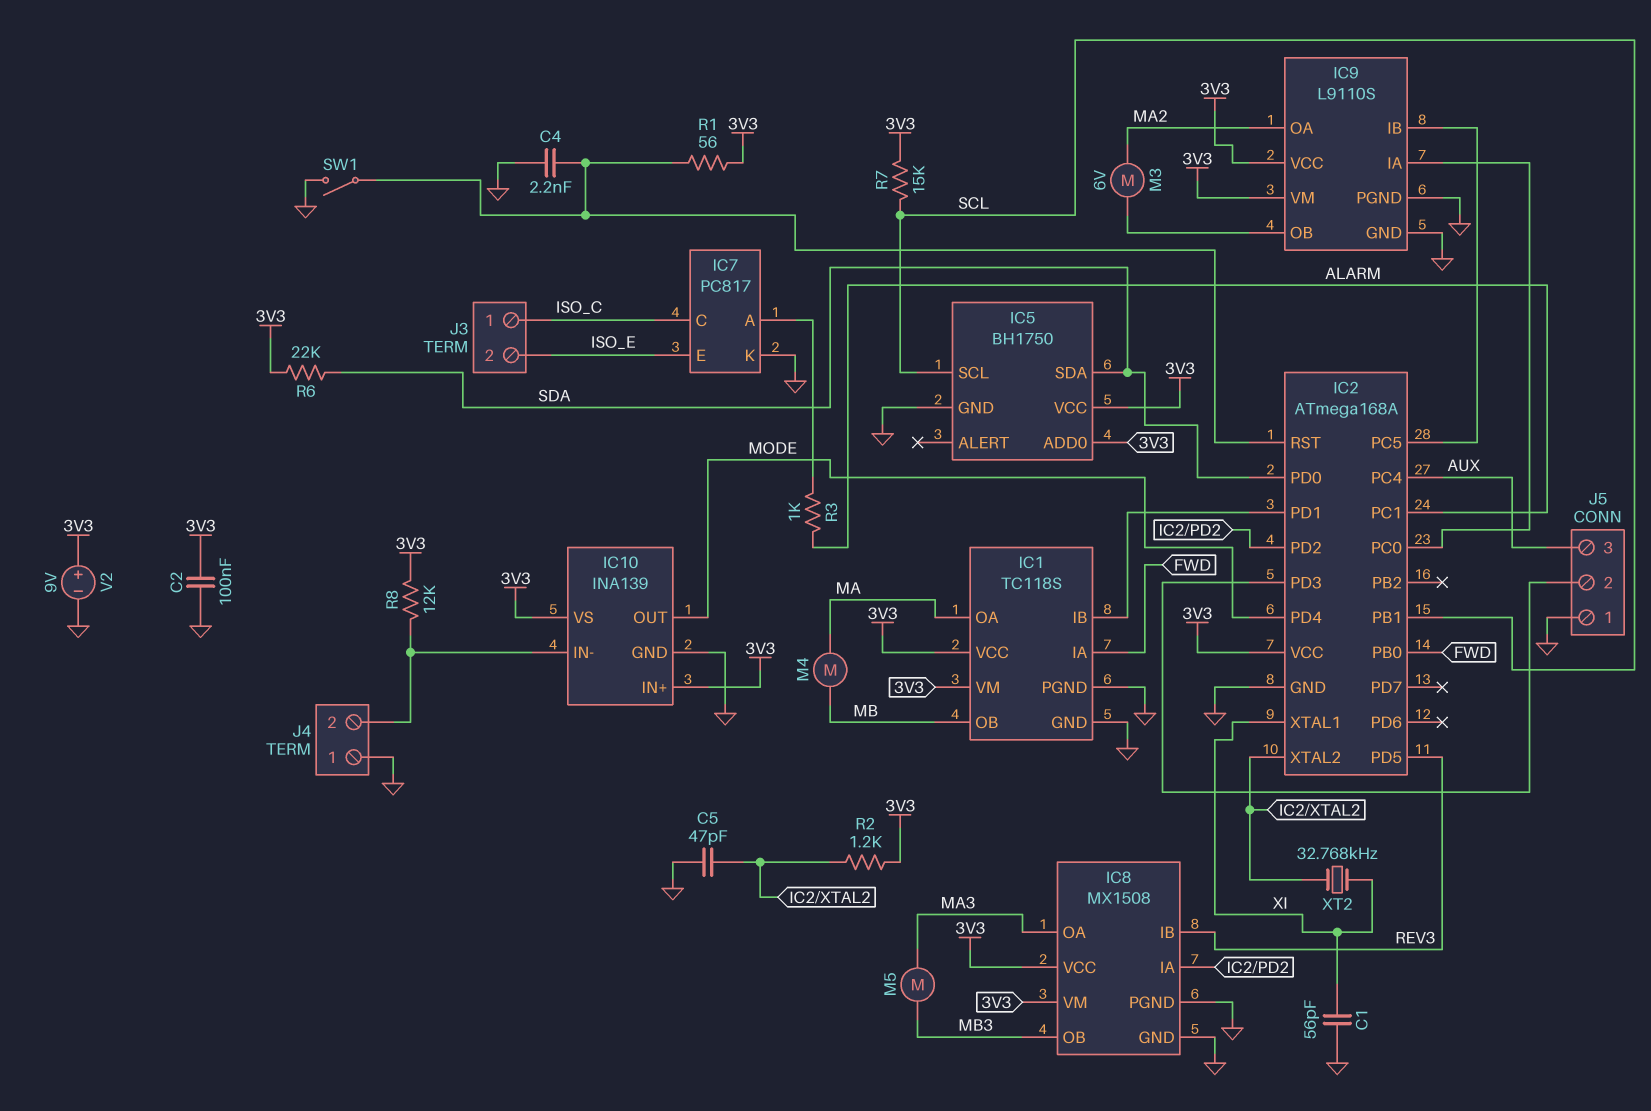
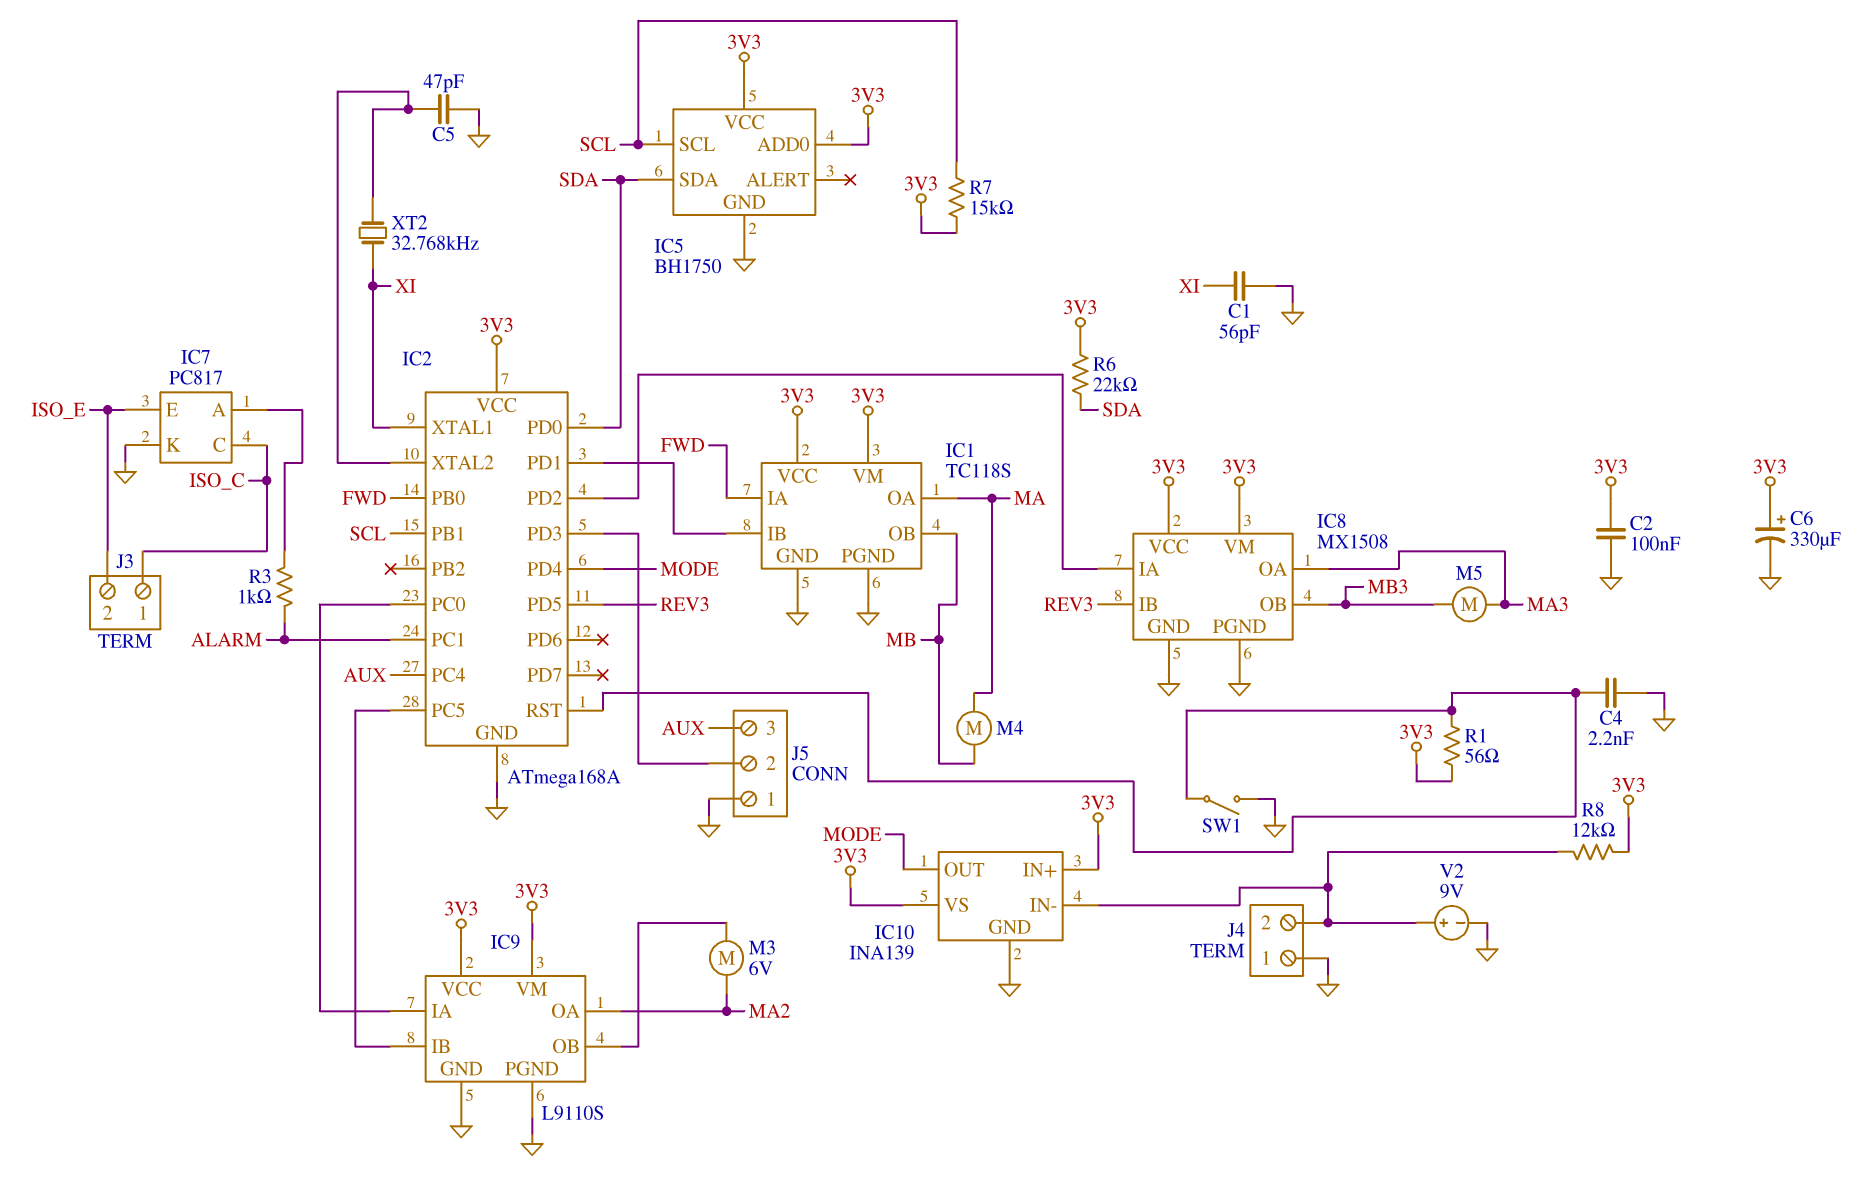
C6: none -> 330uF (plus 3V3, minus GND)
R2: 1.2k (3V3, IC2/XTAL2) -> none
V2: 9V (plus 3V3, minus GND) -> 9V (plus IC10/IN-, minus GND)

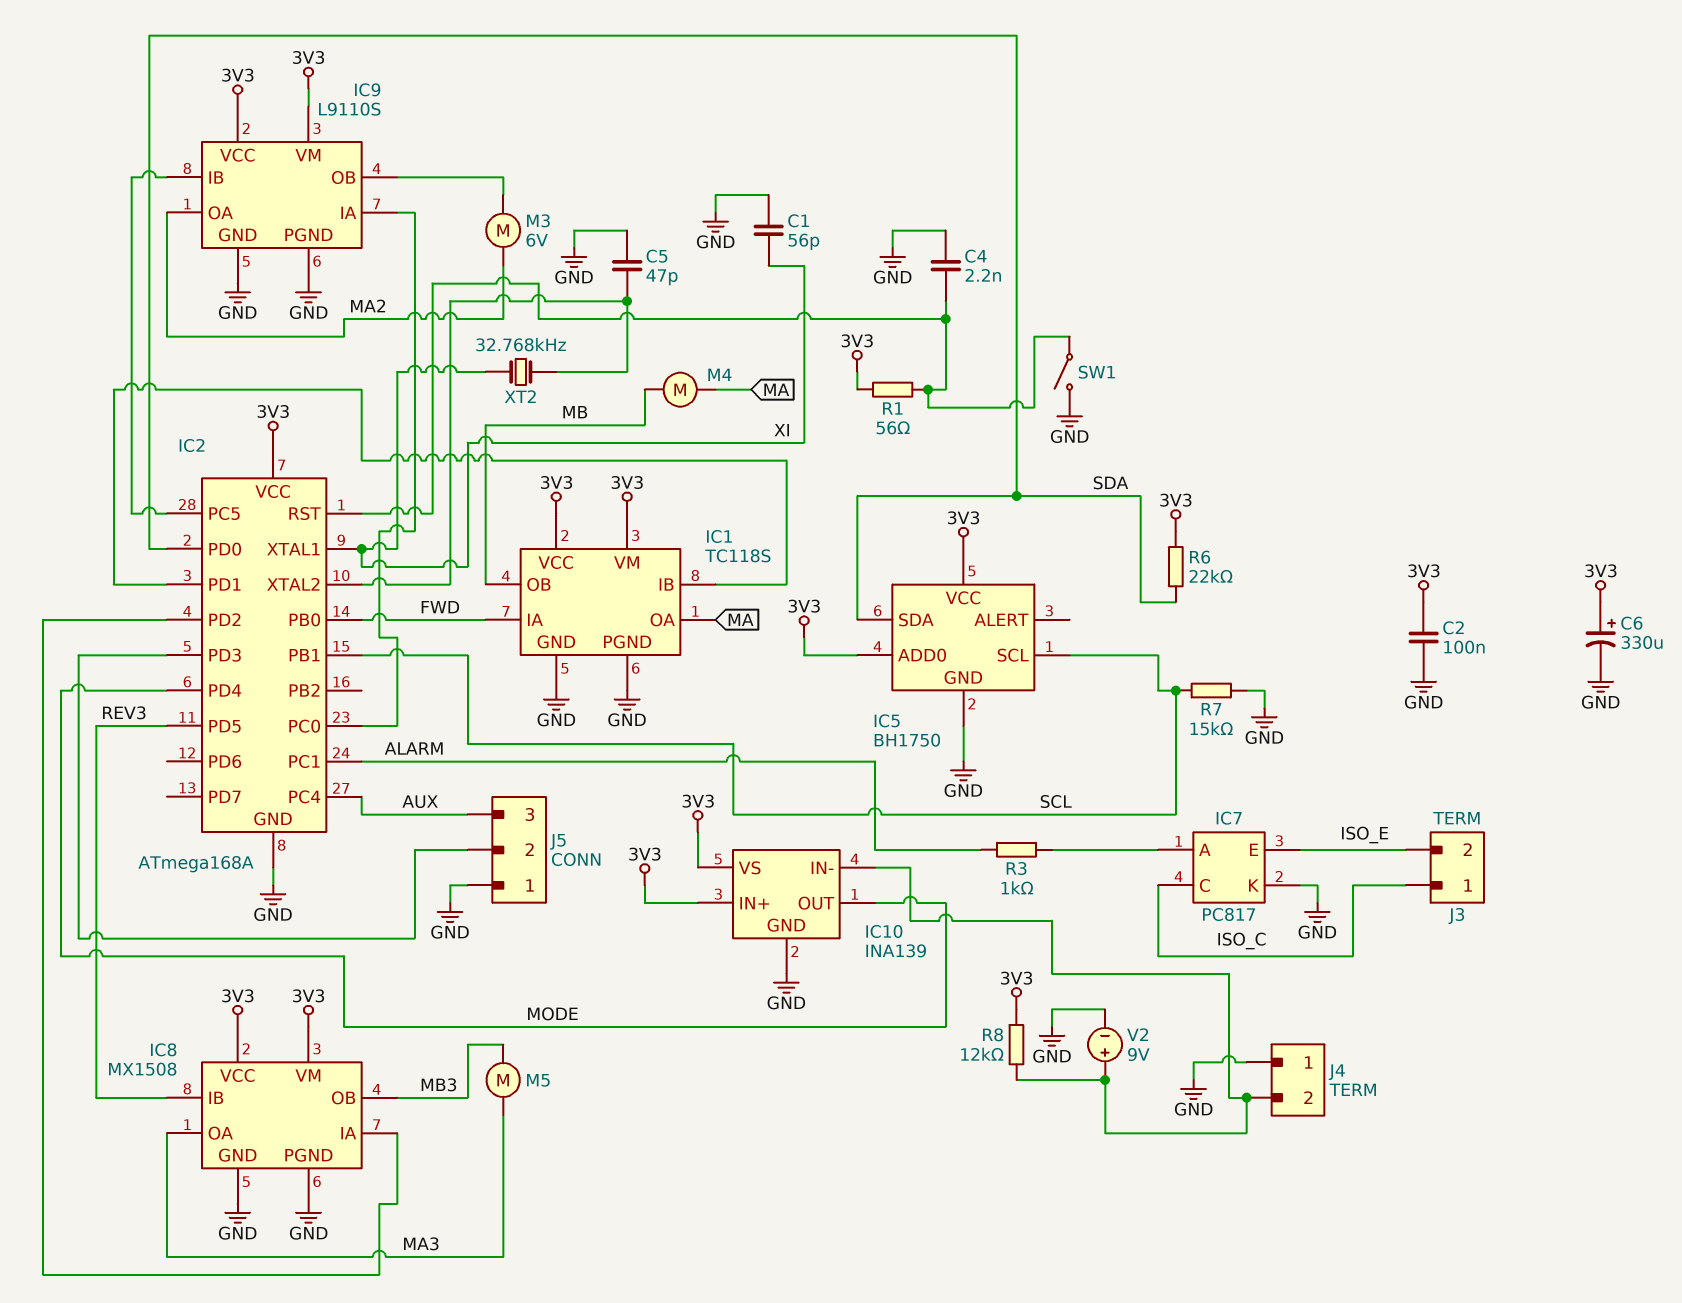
R7: 15k (3V3, SCL) -> 15k (GND, SCL)

